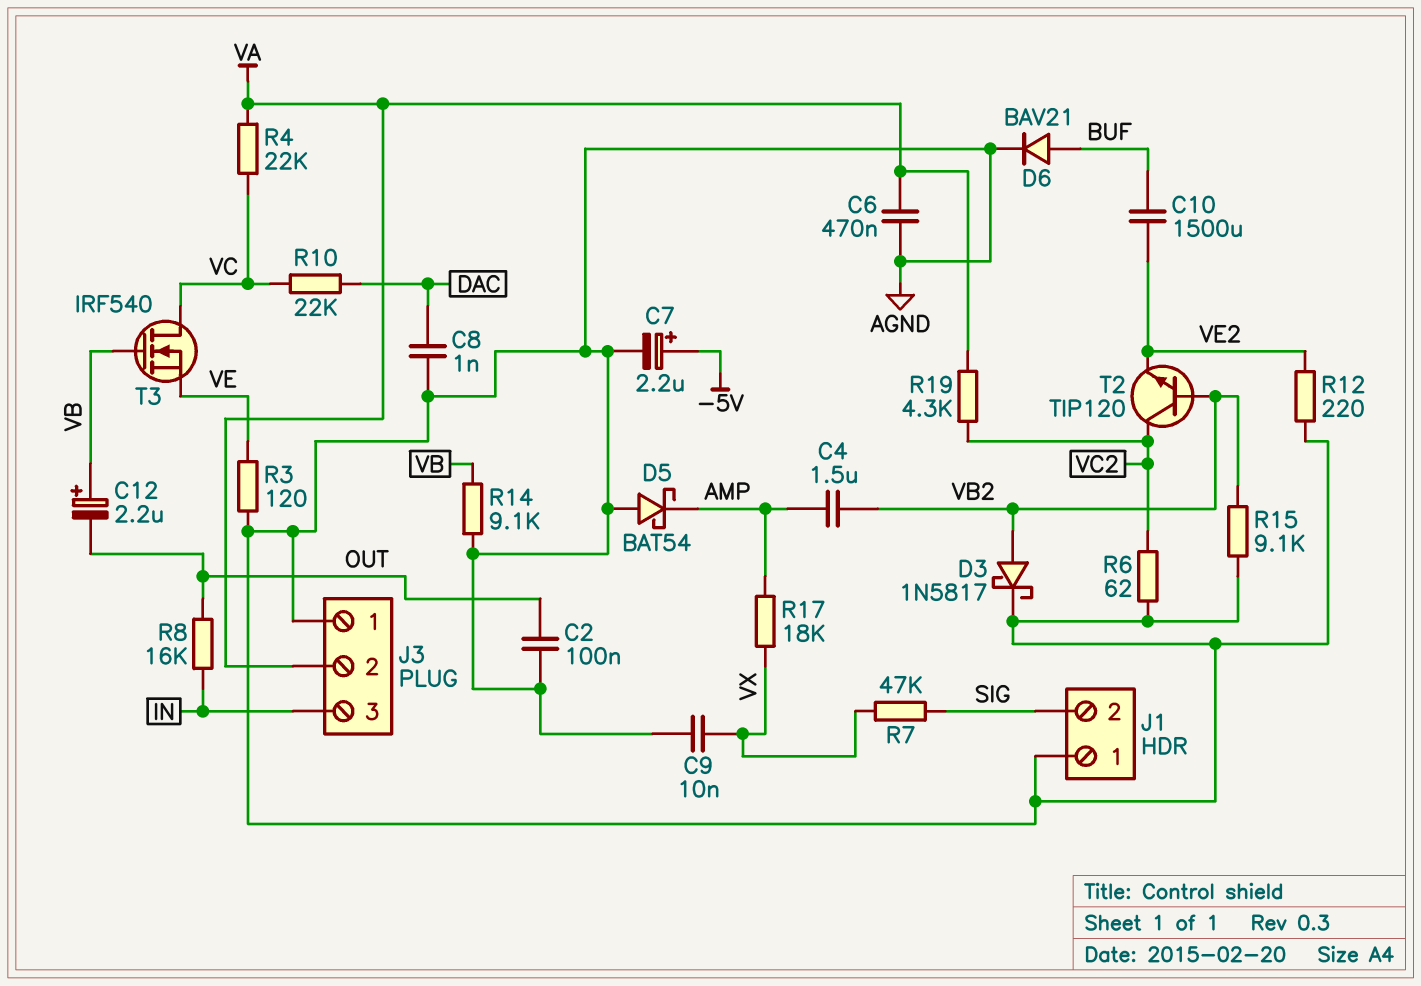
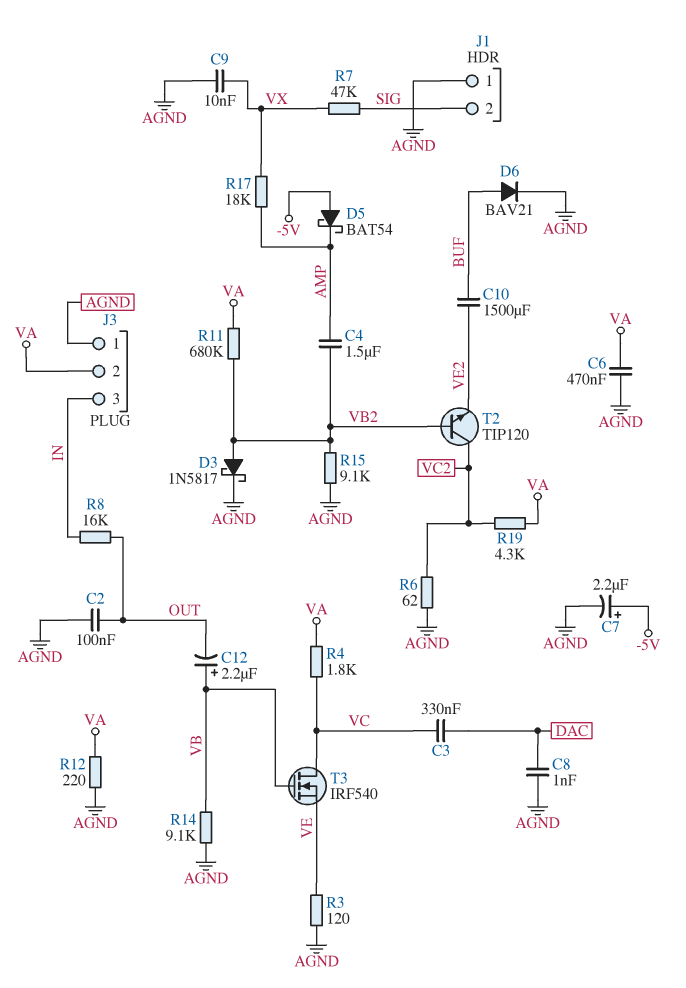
C3: none -> 330nF (DAC, VC)
D5: schottky BAT54 (A AGND, K AMP) -> schottky BAT54 (A -5V, K AMP)
R4: 22k (VA, VC) -> 1.8k (VA, VC)
R10: 22k (DAC, VC) -> none
R11: none -> 680k (VA, VB2)
R12: 220 (AGND, VE2) -> 220 (AGND, VA)

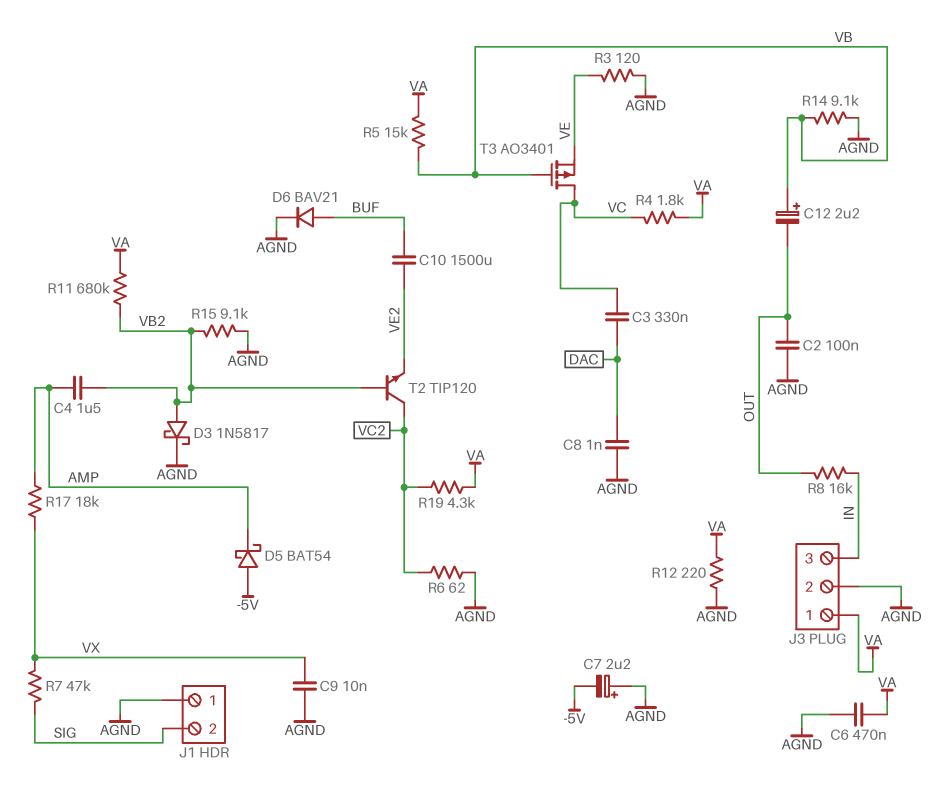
C7: 2.2uF (plus -5V, minus AGND) -> 2.2uF (plus AGND, minus -5V)
J3 pin 1: AGND -> VA
J3 pin 2: VA -> AGND
R5: none -> 15k (VA, VB)
T3: NMOS IRF540 (G VB, D VC, S VE) -> PMOS AO3401 (G VB, D VC, S VE)

